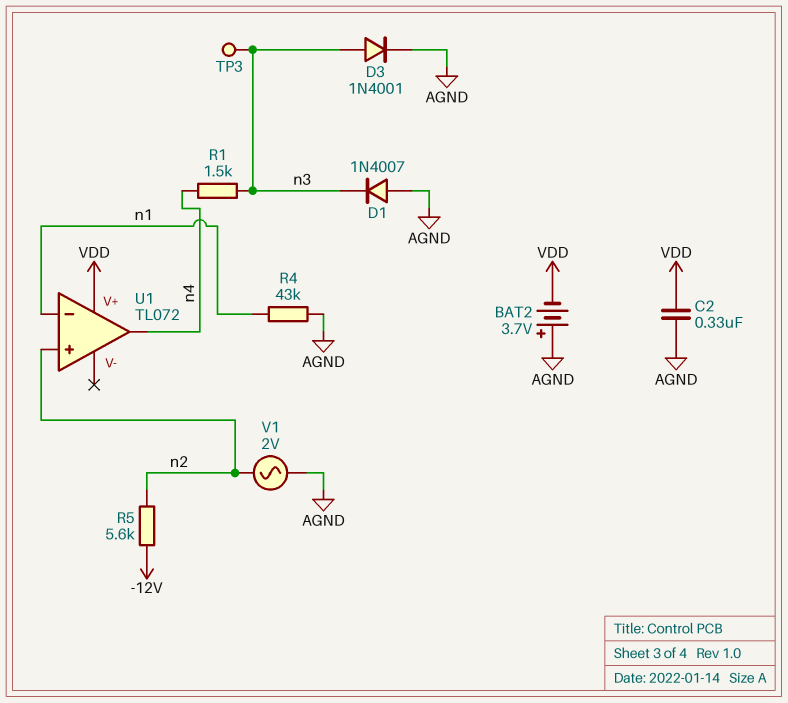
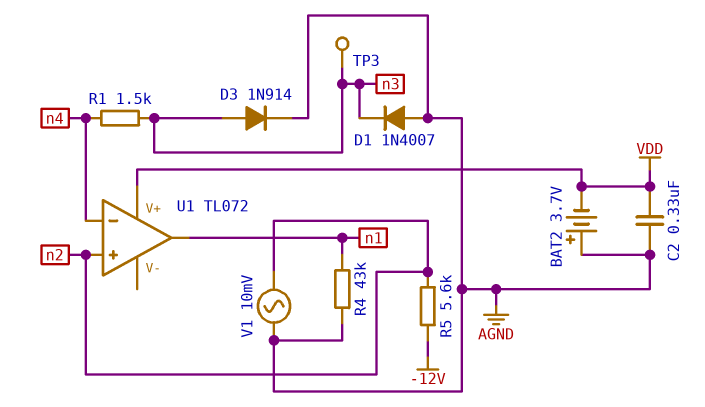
D3: diode 1N4001 (A n3, K AGND) -> diode 1N914 (A n3, K AGND)
U1 pin in-: n1 -> n4
U1 pin out: n4 -> n1
V1: AC 2V (AGND, n2) -> AC 10mV (AGND, n2)

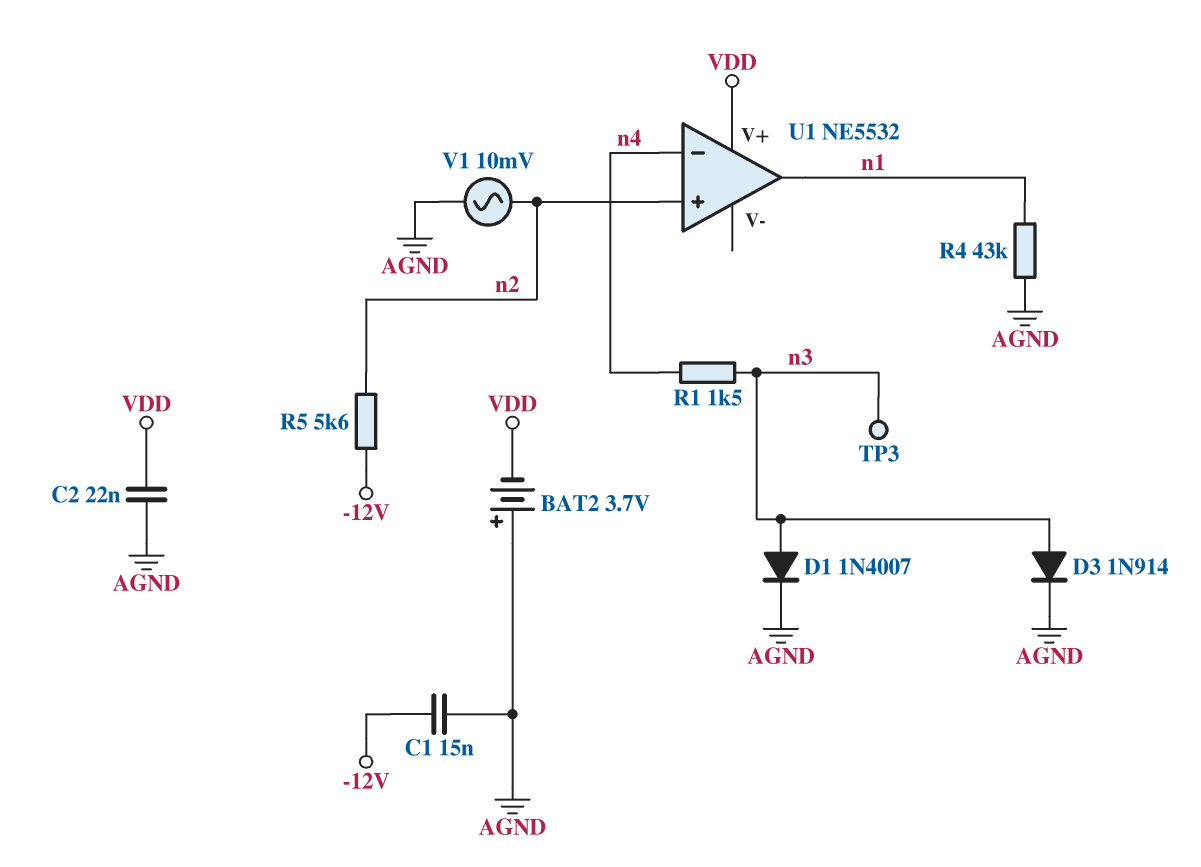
C1: none -> 15nF (-12V, AGND)
C2: 330nF (AGND, VDD) -> 22nF (AGND, VDD)
D1: diode 1N4007 (A AGND, K n3) -> diode 1N4007 (A n3, K AGND)
U1: TL072 -> NE5532

